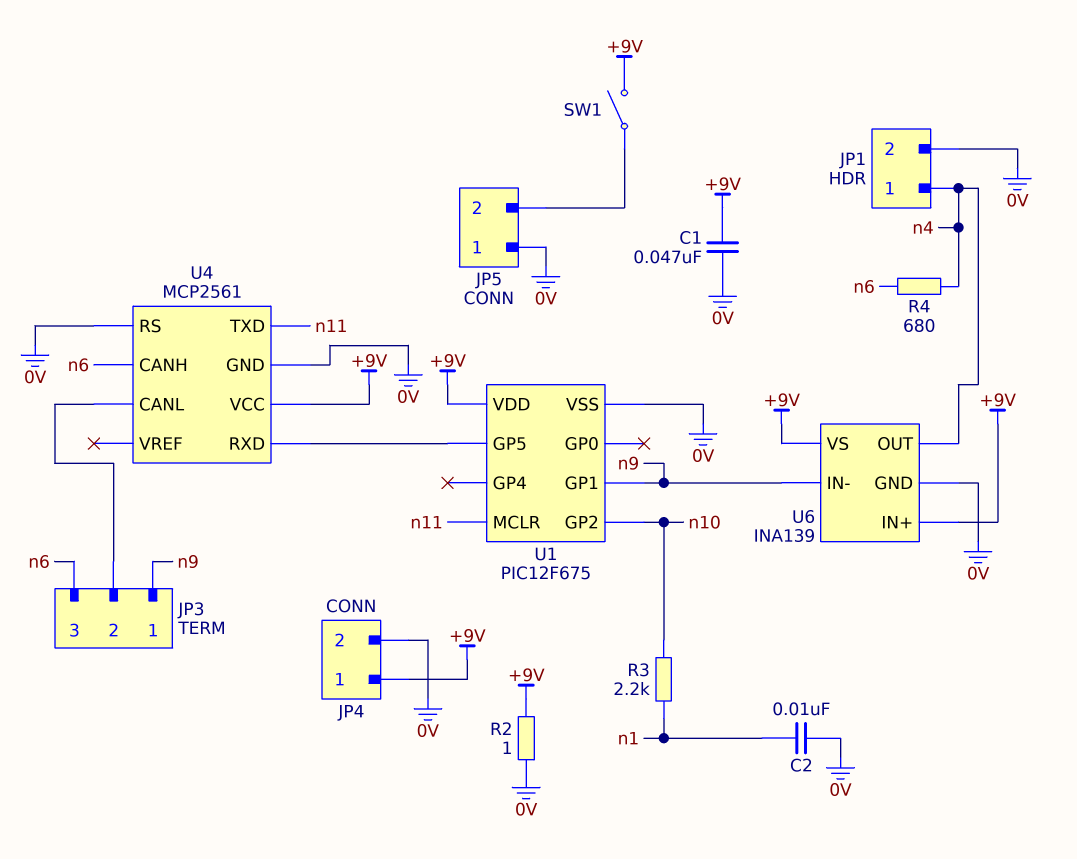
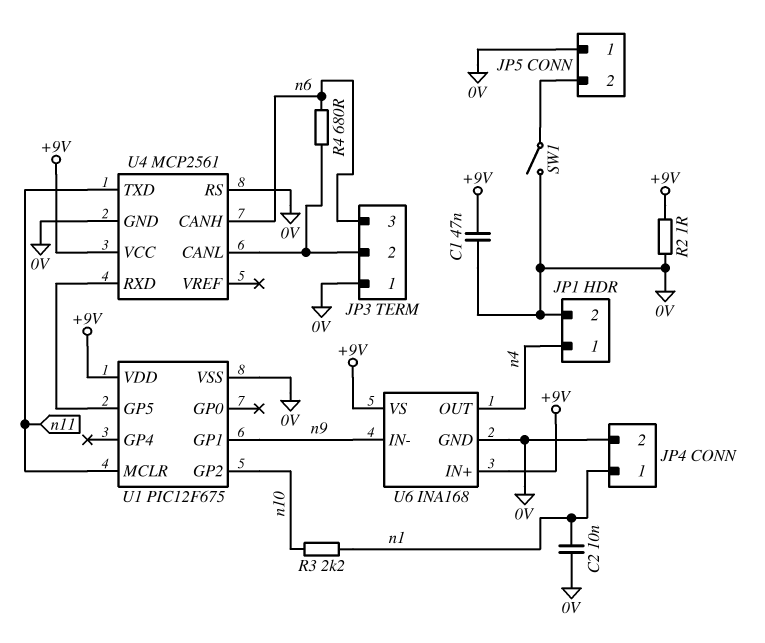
JP3 pin 1: n9 -> 0V
JP4 pin 1: +9V -> n1
R4: 680 (n4, n6) -> 680 (JP3/2, n6)
SW1: switch (+9V, JP5/2) -> switch (0V, JP5/2)
U6: INA139 -> INA168

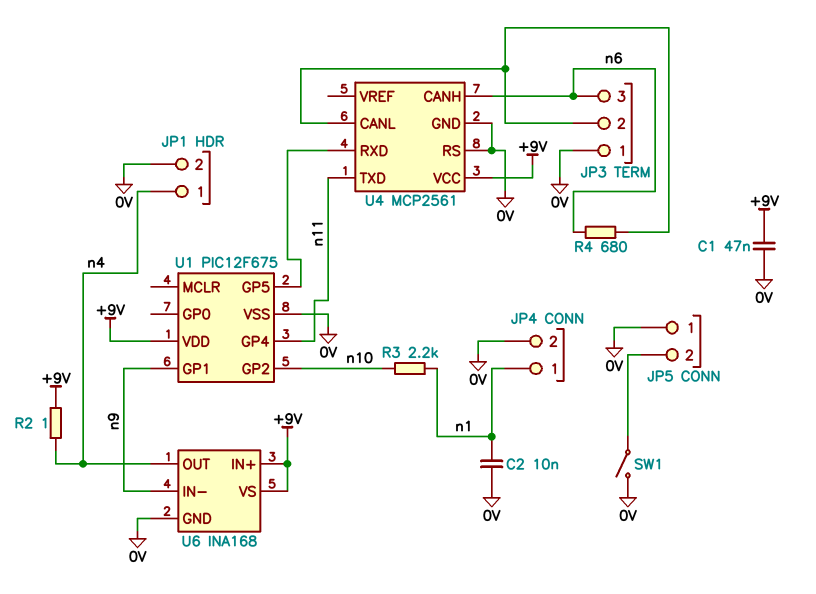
R2: 1 (+9V, 0V) -> 1 (+9V, n4)
U1 pin GP4: none -> n11
U1 pin MCLR: n11 -> none

